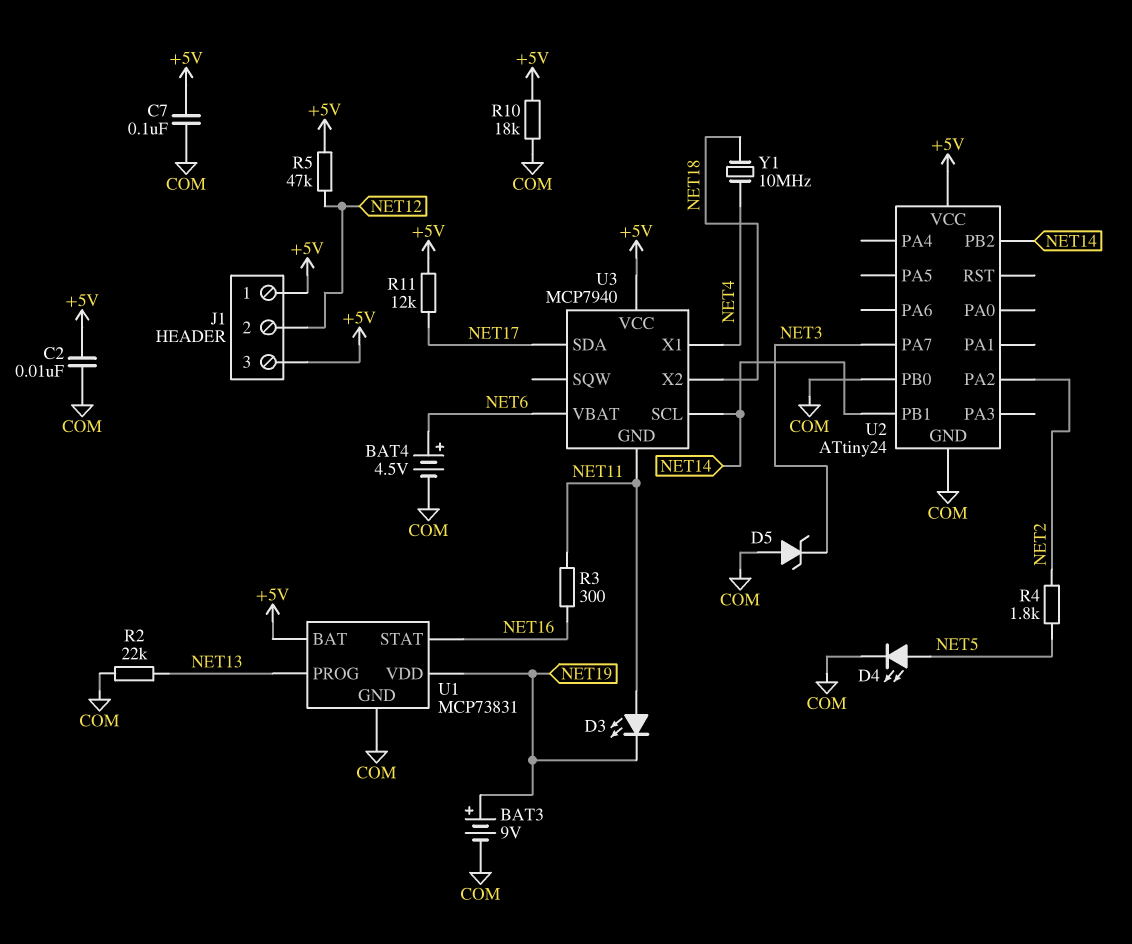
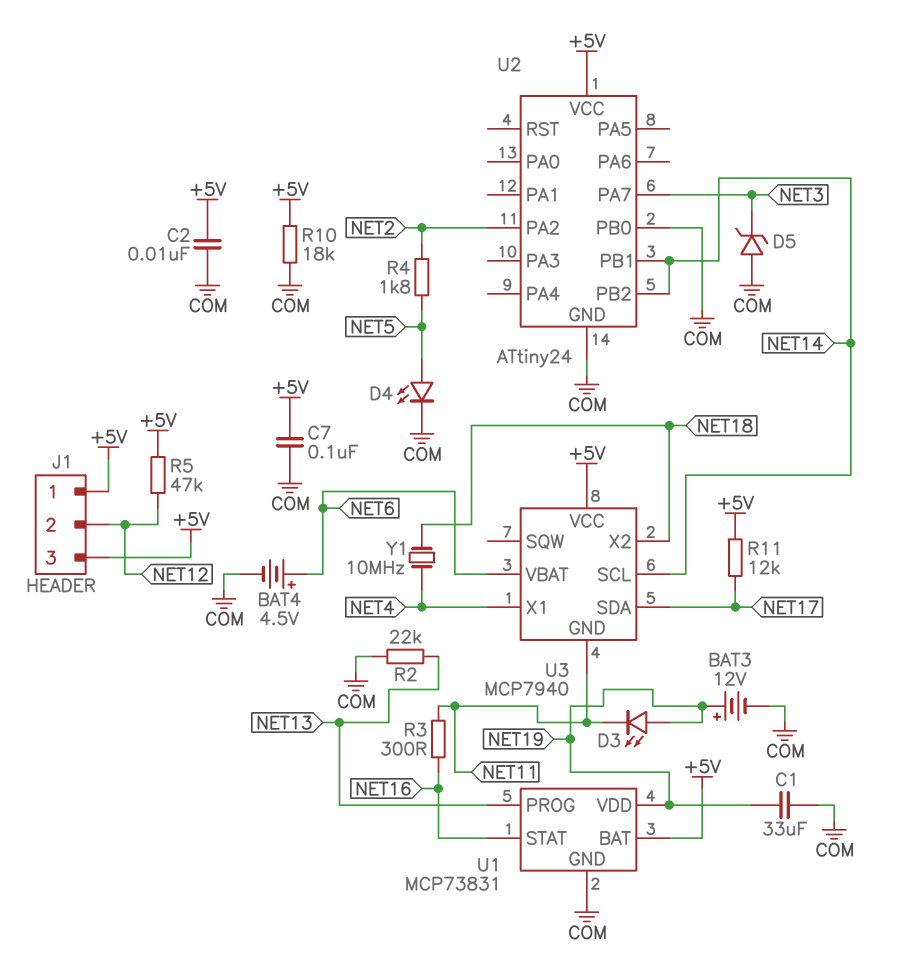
BAT3: 9V (plus NET19, minus COM) -> 12V (plus NET19, minus COM)
C1: none -> 33uF (COM, NET19)
D3: LED (A NET11, K NET19) -> LED (A NET19, K NET11)

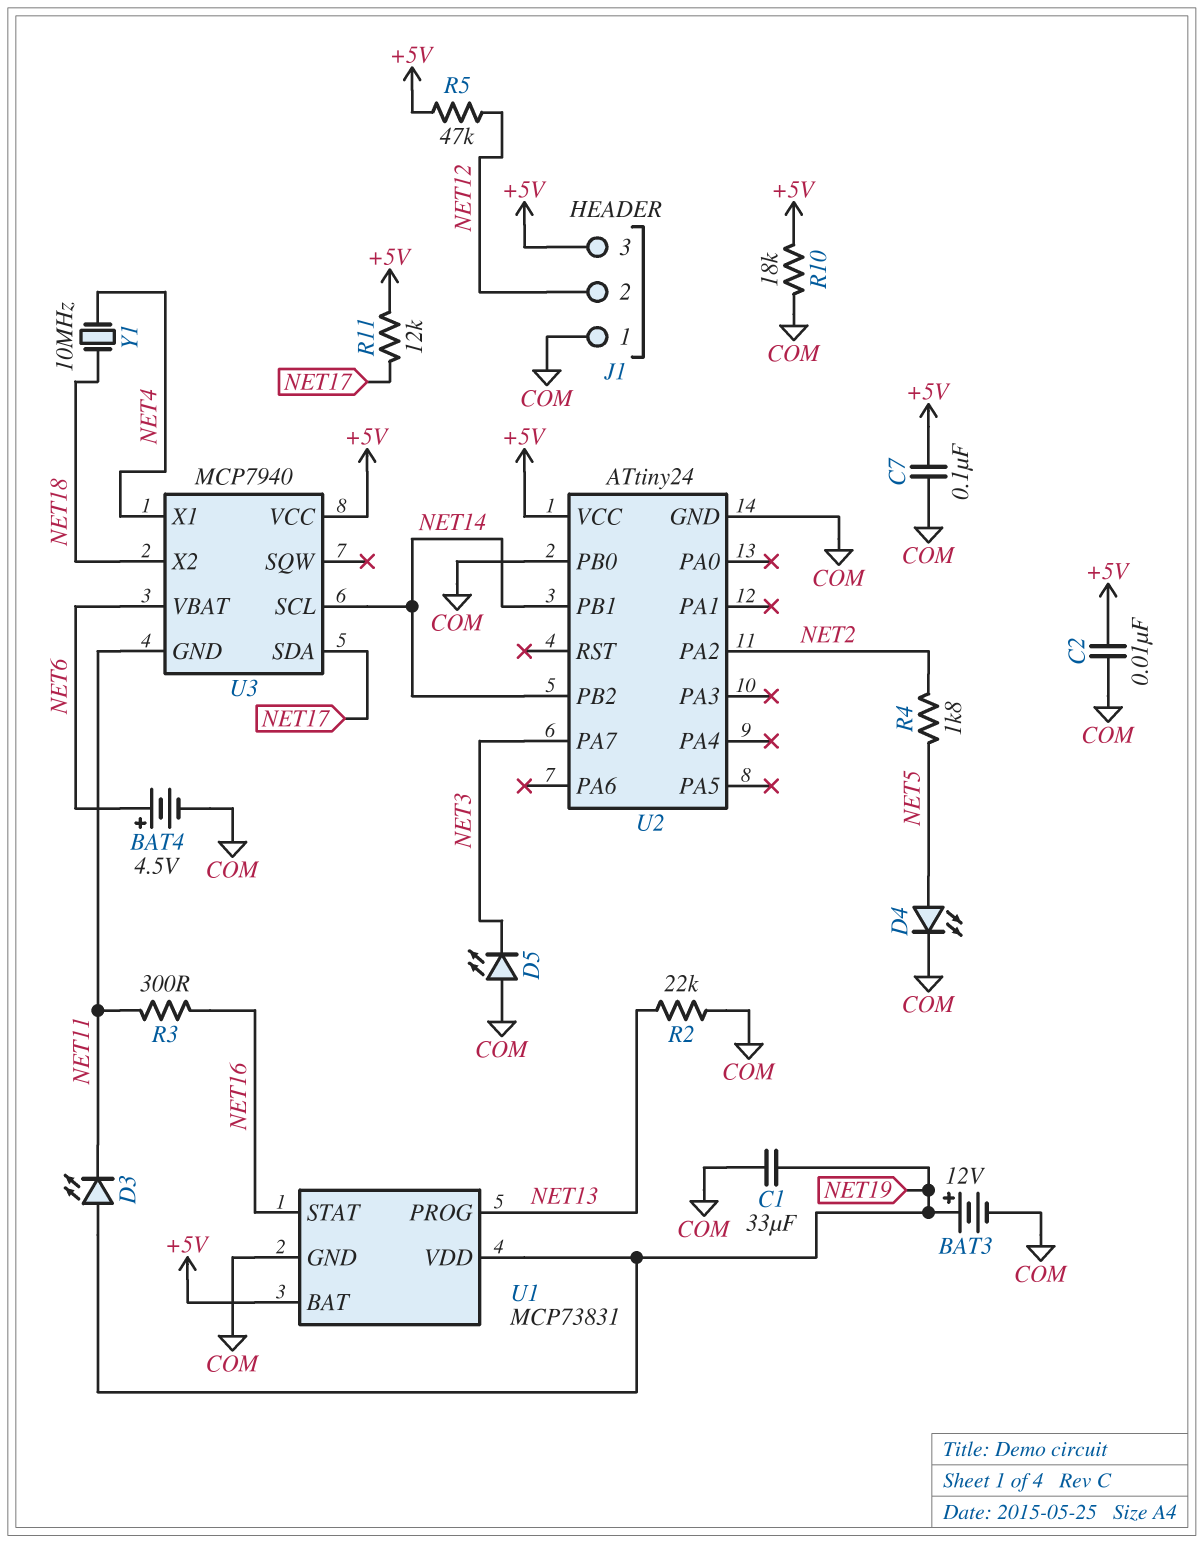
D5: zener (A COM, K NET3) -> LED (A COM, K NET3)
J1 pin 1: +5V -> COM

